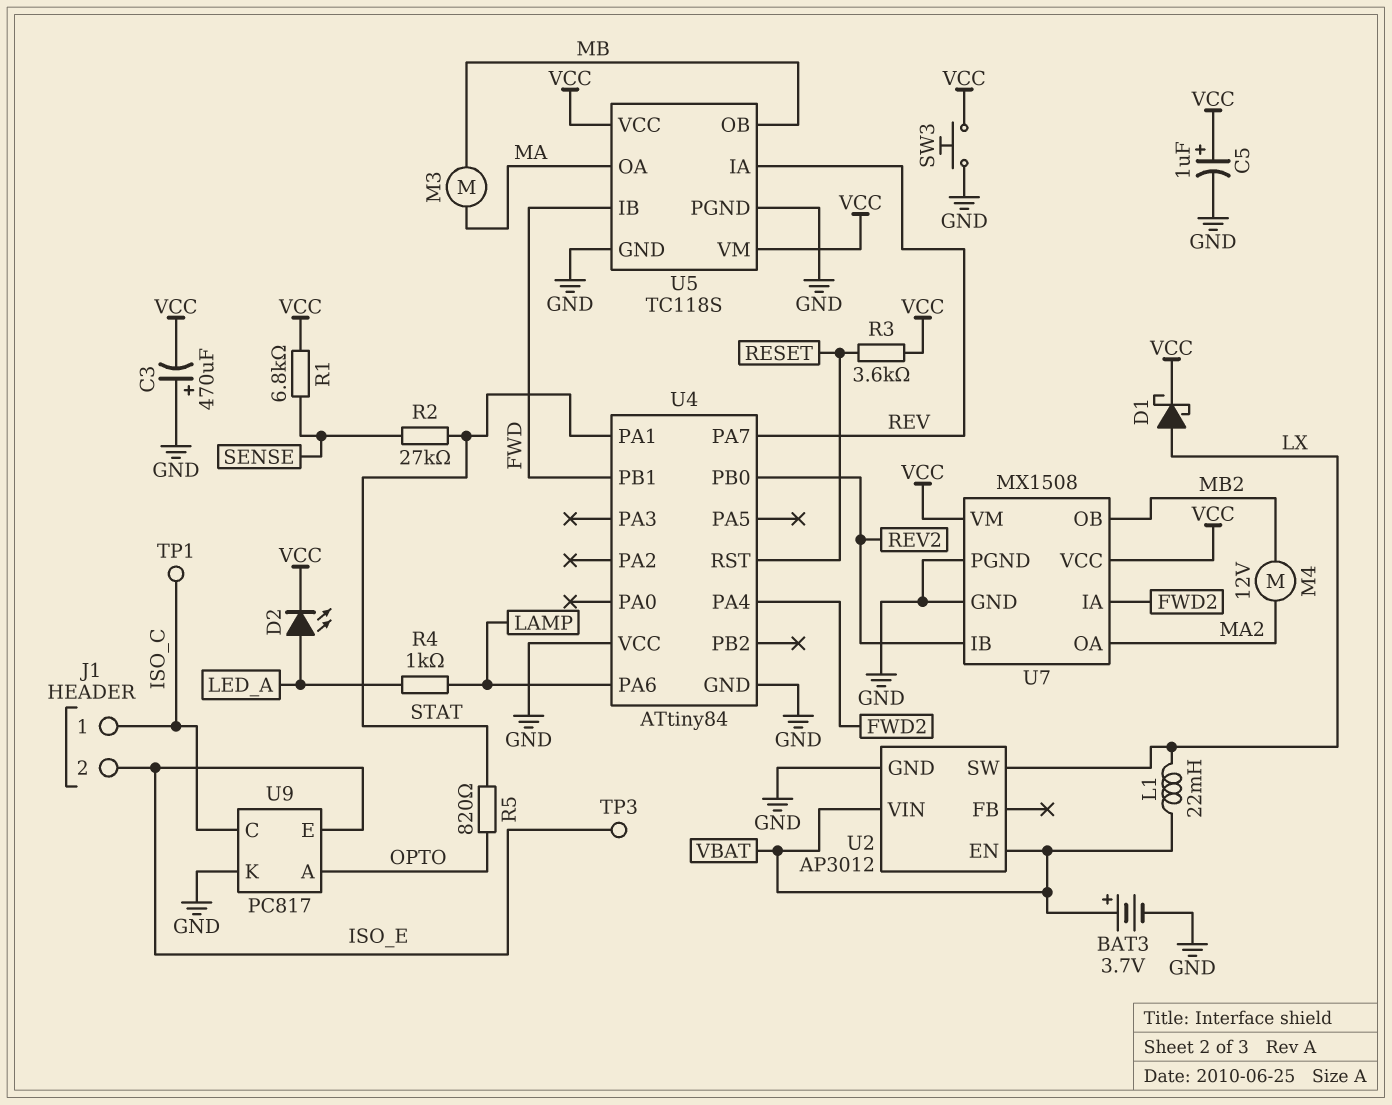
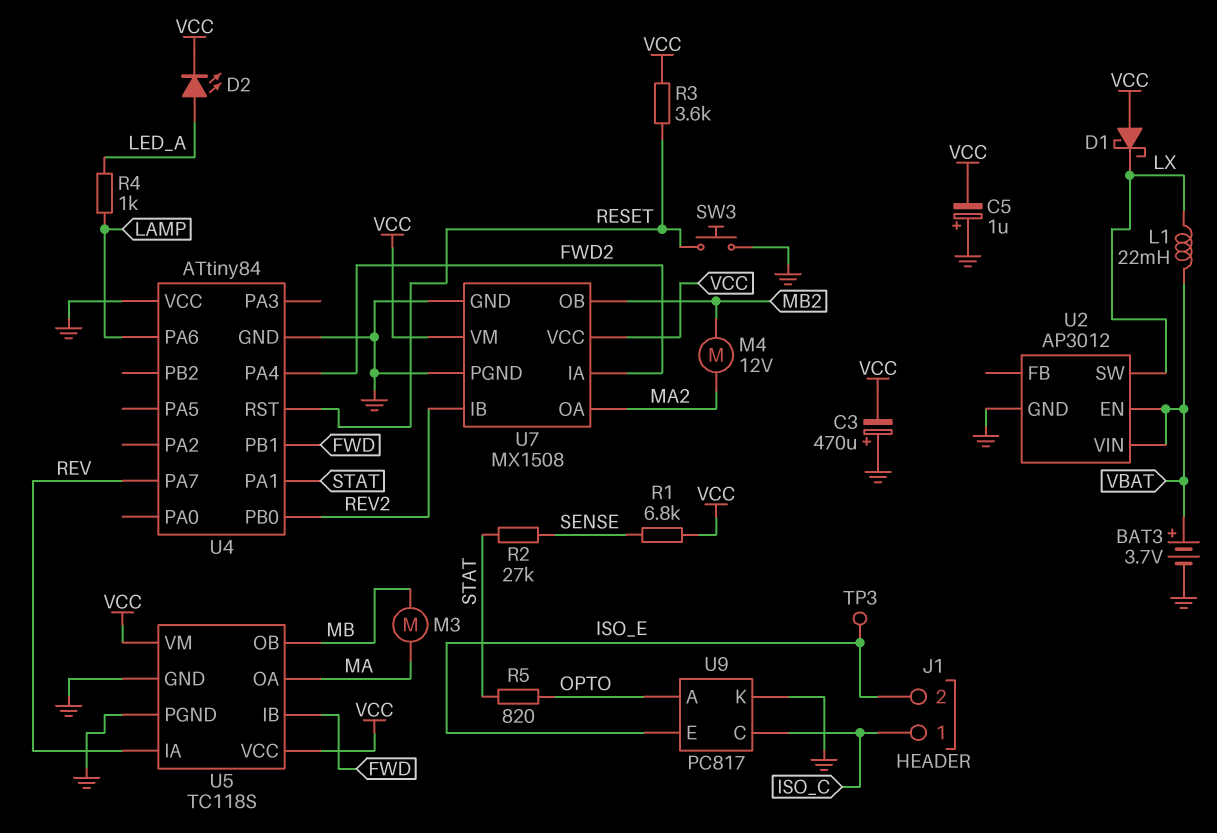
C5: 1uF (plus VCC, minus GND) -> 1uF (plus GND, minus VCC)
D1: schottky (A LX, K VCC) -> schottky (A VCC, K LX)
SW3: button (GND, VCC) -> button (GND, RESET)
TP1: test point (ISO_C) -> none

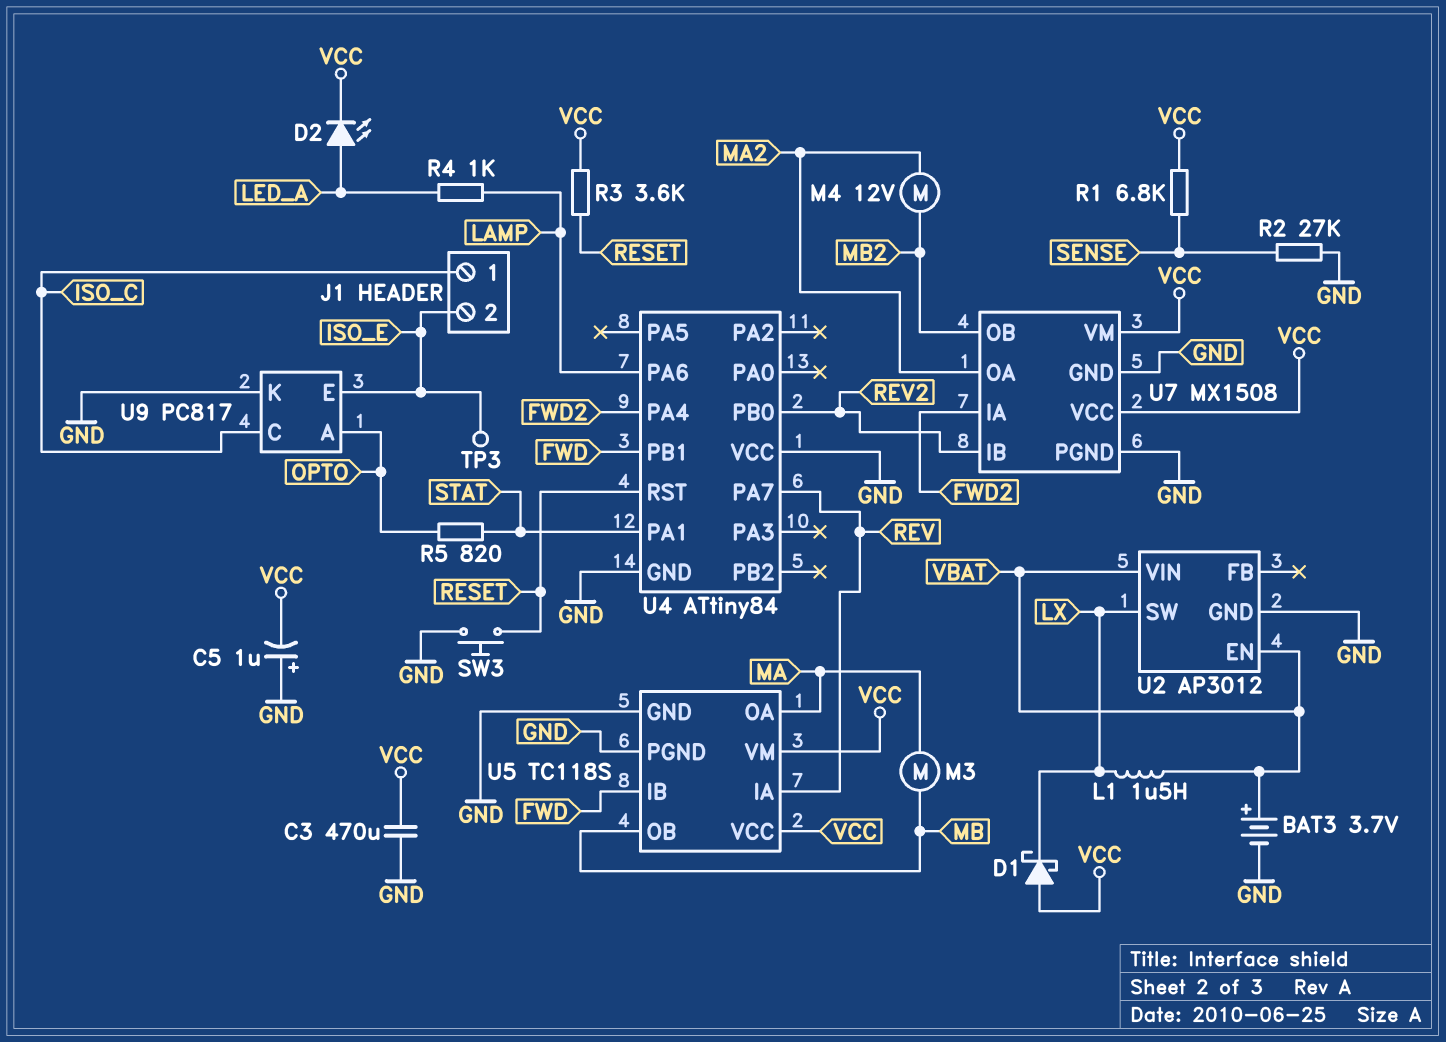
C3: 470uF (plus GND, minus VCC) -> 470uF (GND, VCC)
L1: 22mH (LX, VBAT) -> 1.5uH (LX, VBAT)
R2: 27k (SENSE, STAT) -> 27k (GND, SENSE)

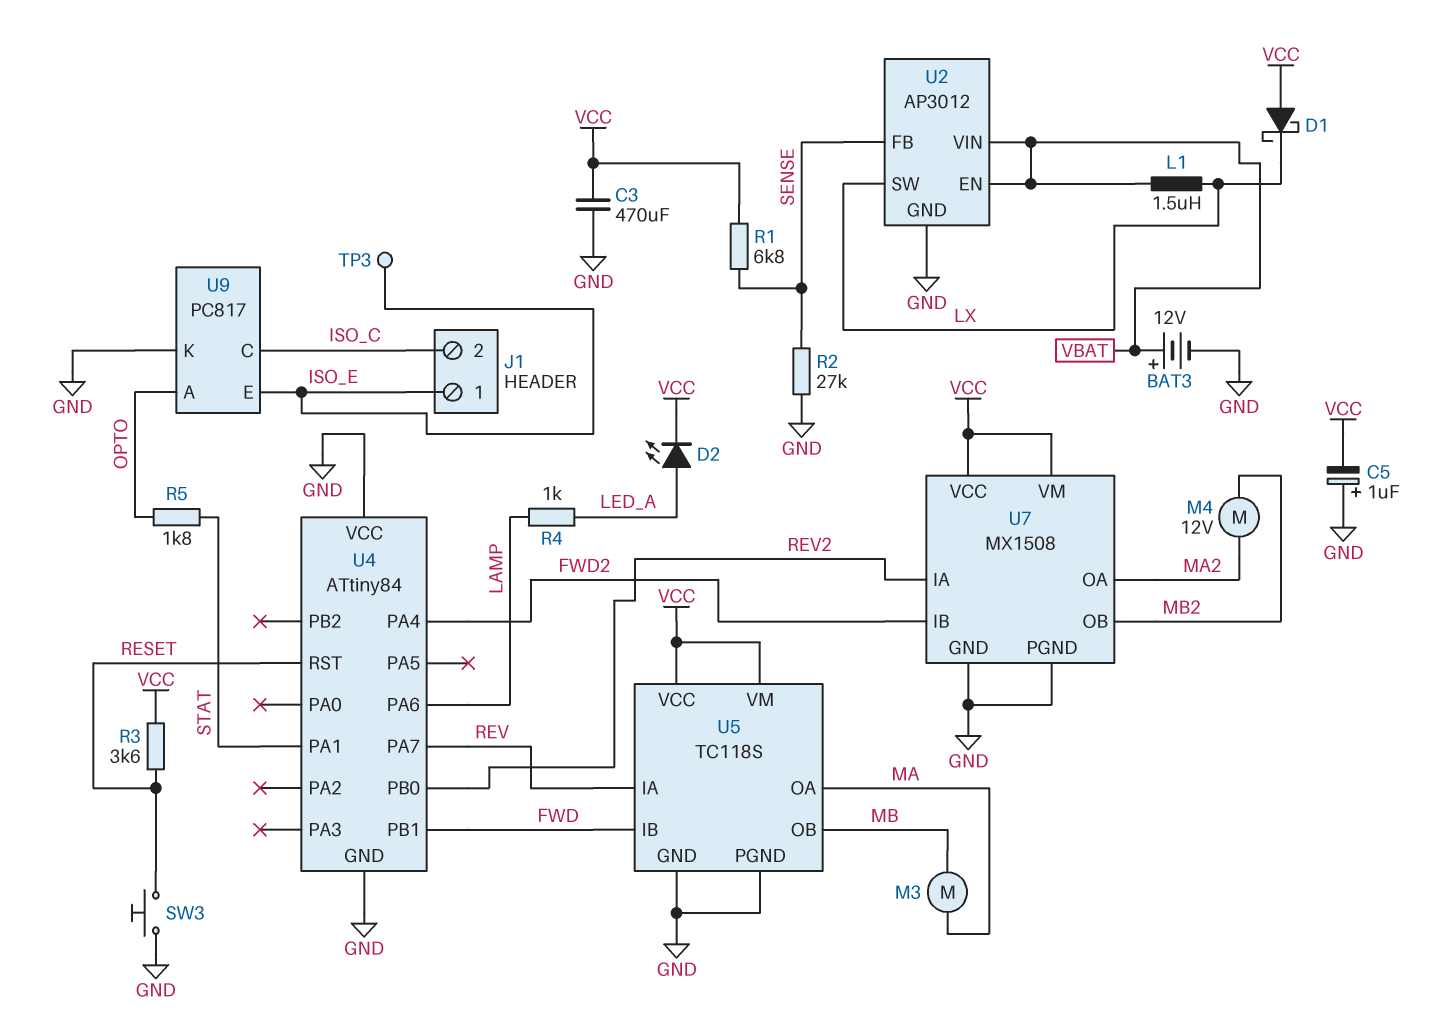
BAT3: 3.7V (plus VBAT, minus GND) -> 12V (plus VBAT, minus GND)
J1 pin 1: ISO_C -> ISO_E
J1 pin 2: ISO_E -> ISO_C
R5: 820 (OPTO, STAT) -> 1.8k (OPTO, STAT)
U2 pin FB: none -> SENSE
U7 pin IA: FWD2 -> REV2
U7 pin IB: REV2 -> FWD2

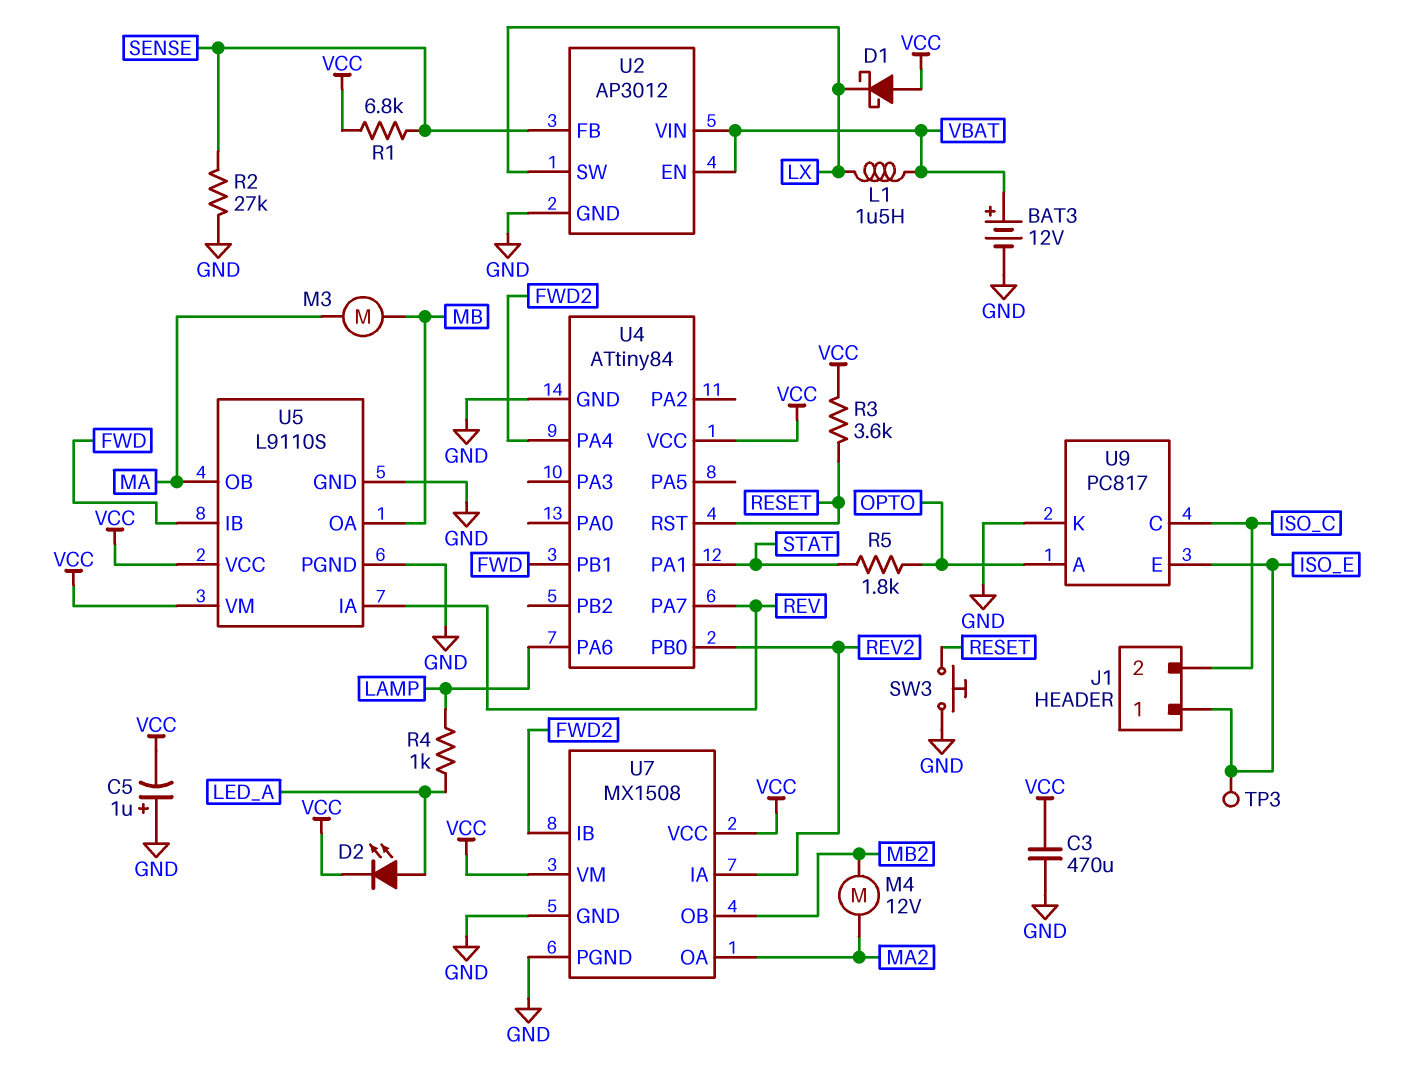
U4 pin VCC: GND -> VCC
U5: TC118S -> L9110S
U5 pin OA: MA -> MB
U5 pin OB: MB -> MA

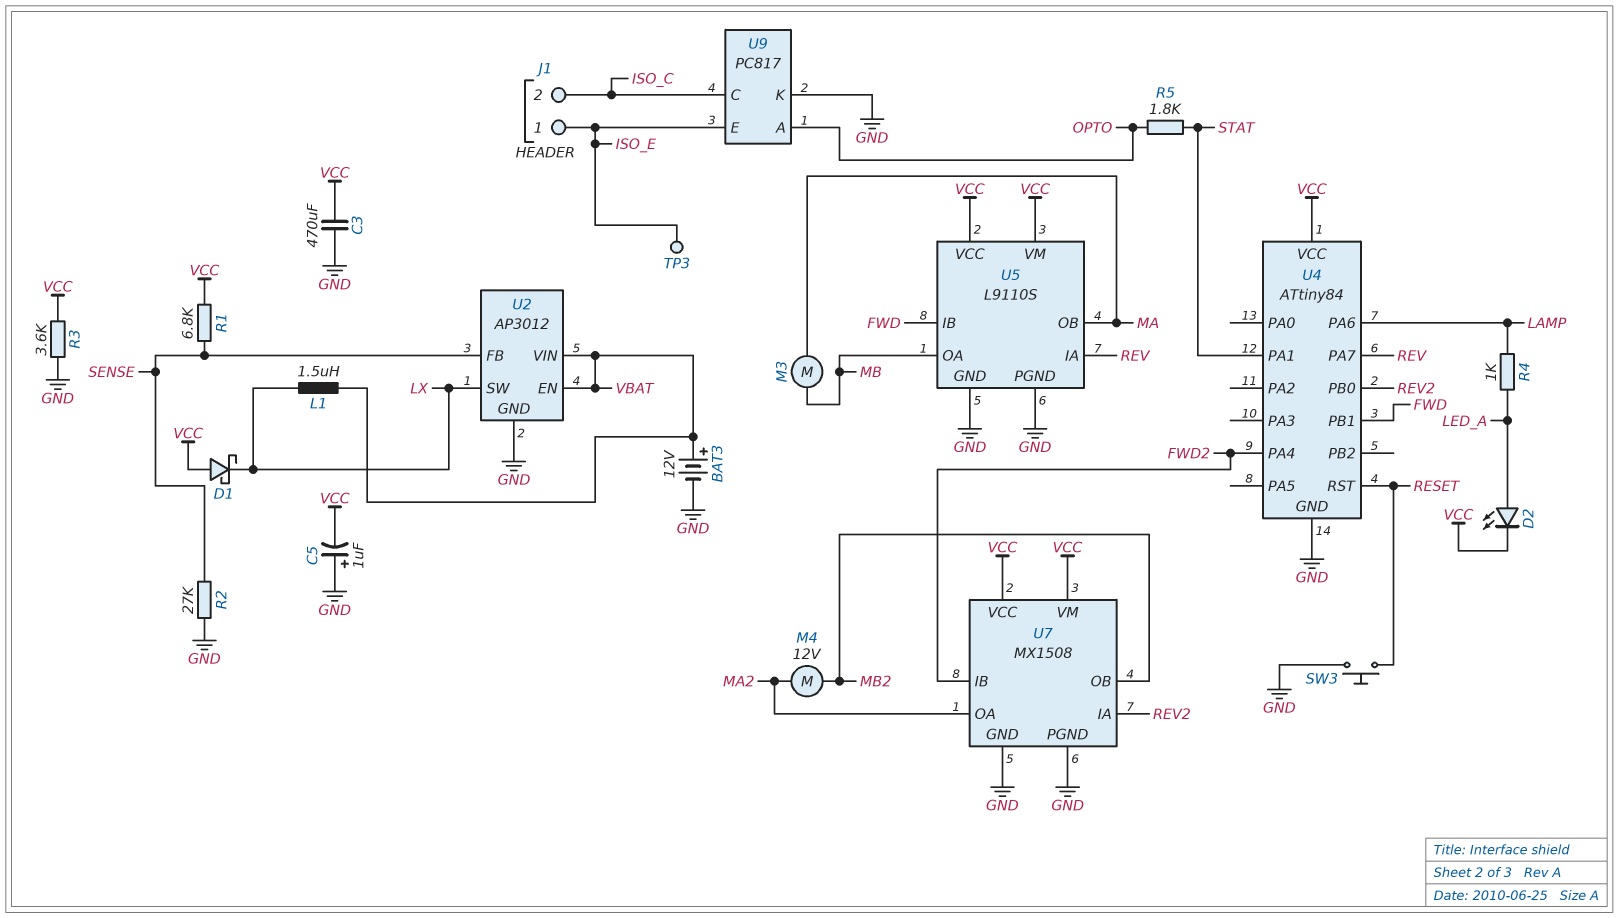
R3: 3.6k (RESET, VCC) -> 3.6k (GND, VCC)

